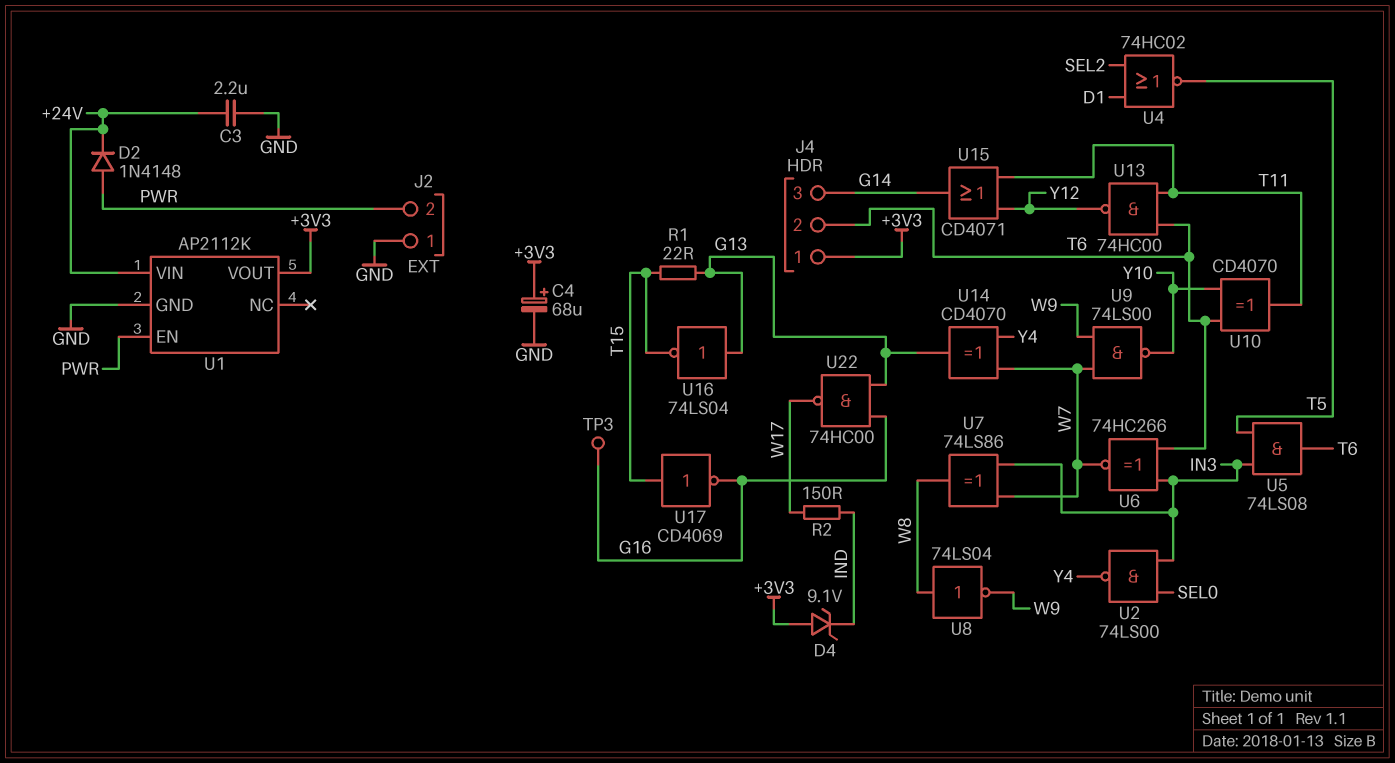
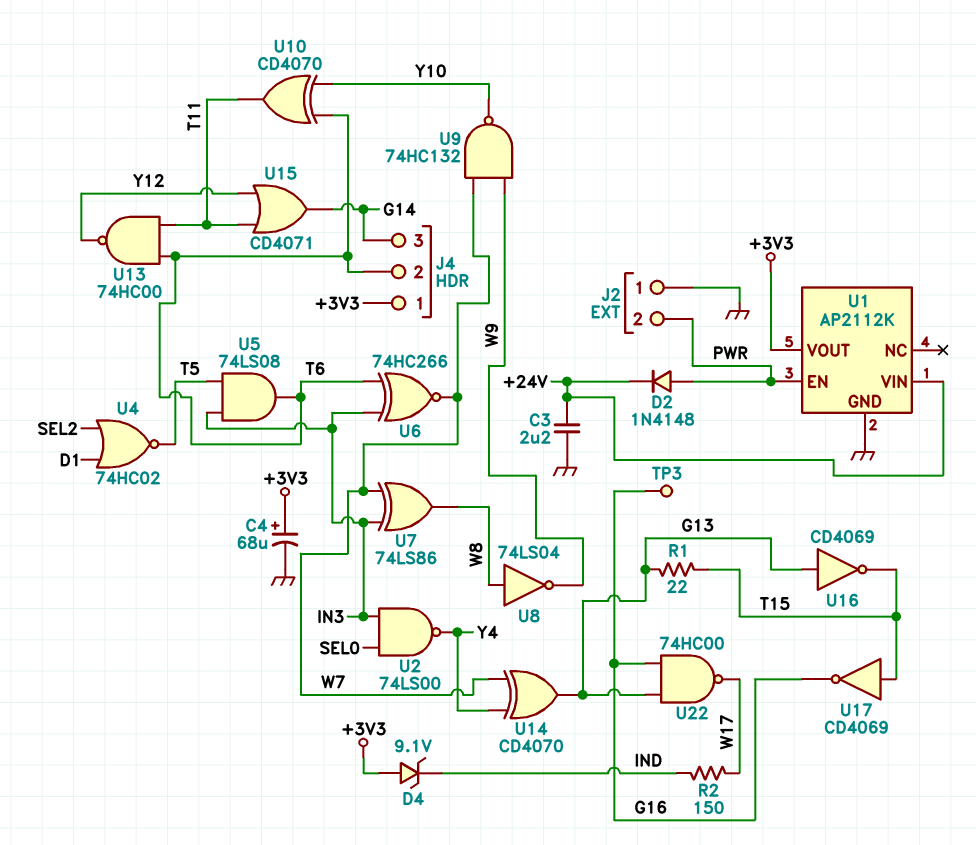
U9: NAND 74LS00 (in W7, in W9, out Y10) -> NAND 74HC132 (in W7, in W9, out Y10)
U16: NOT 74LS04 (in G13, out T15) -> NOT CD4069 (in G13, out T15)

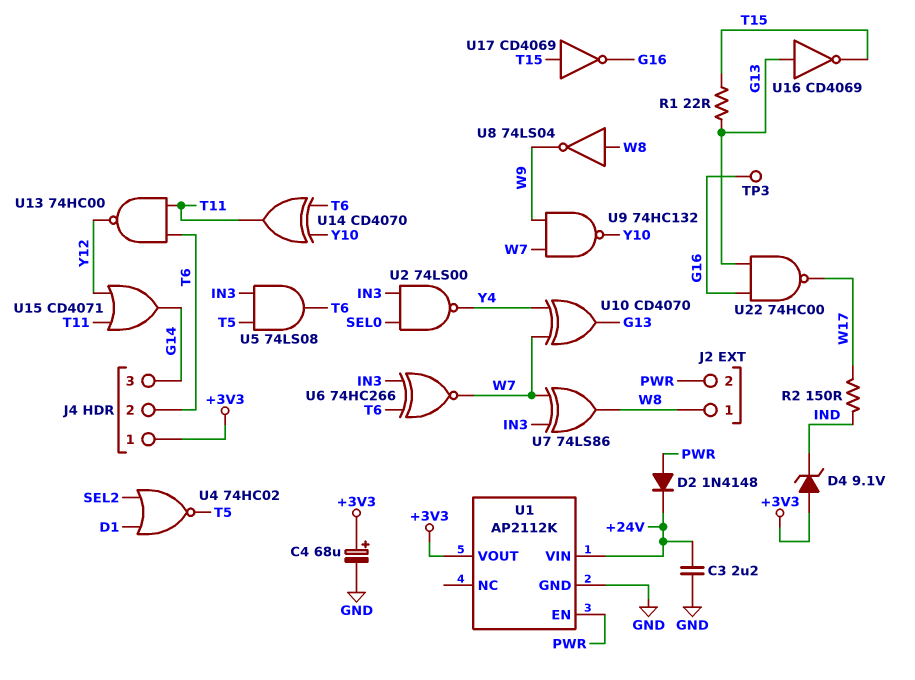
J2 pin 1: GND -> W8
U10: XOR CD4070 (in T6, in Y10, out T11) -> XOR CD4070 (in W7, in Y4, out G13)
U14: XOR CD4070 (in W7, in Y4, out G13) -> XOR CD4070 (in T6, in Y10, out T11)

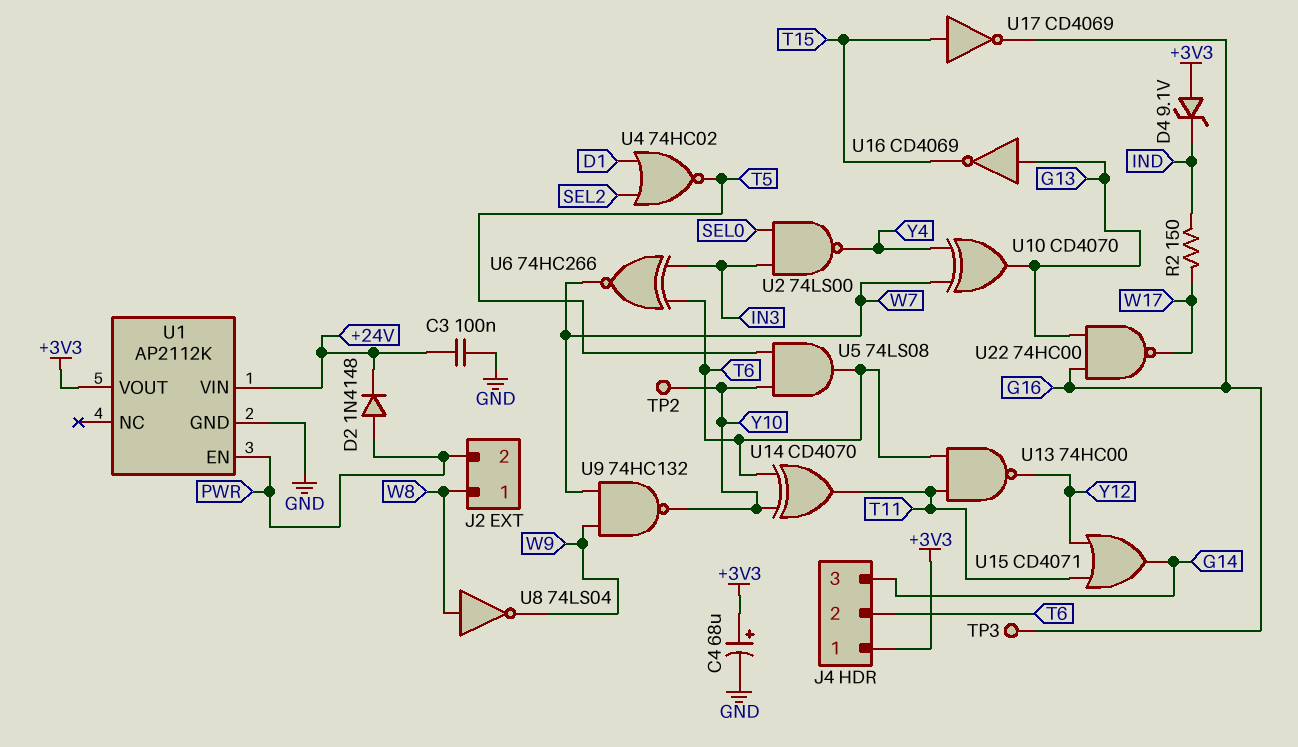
C3: 2.2uF (+24V, GND) -> 100nF (+24V, GND)
R1: 22 (G13, T15) -> none
TP2: none -> test point (Y10)
U5: AND 74LS08 (in IN3, in T5, out T6) -> AND 74LS08 (in T5, in Y10, out T6)
U7: XOR 74LS86 (in IN3, in W7, out W8) -> none

